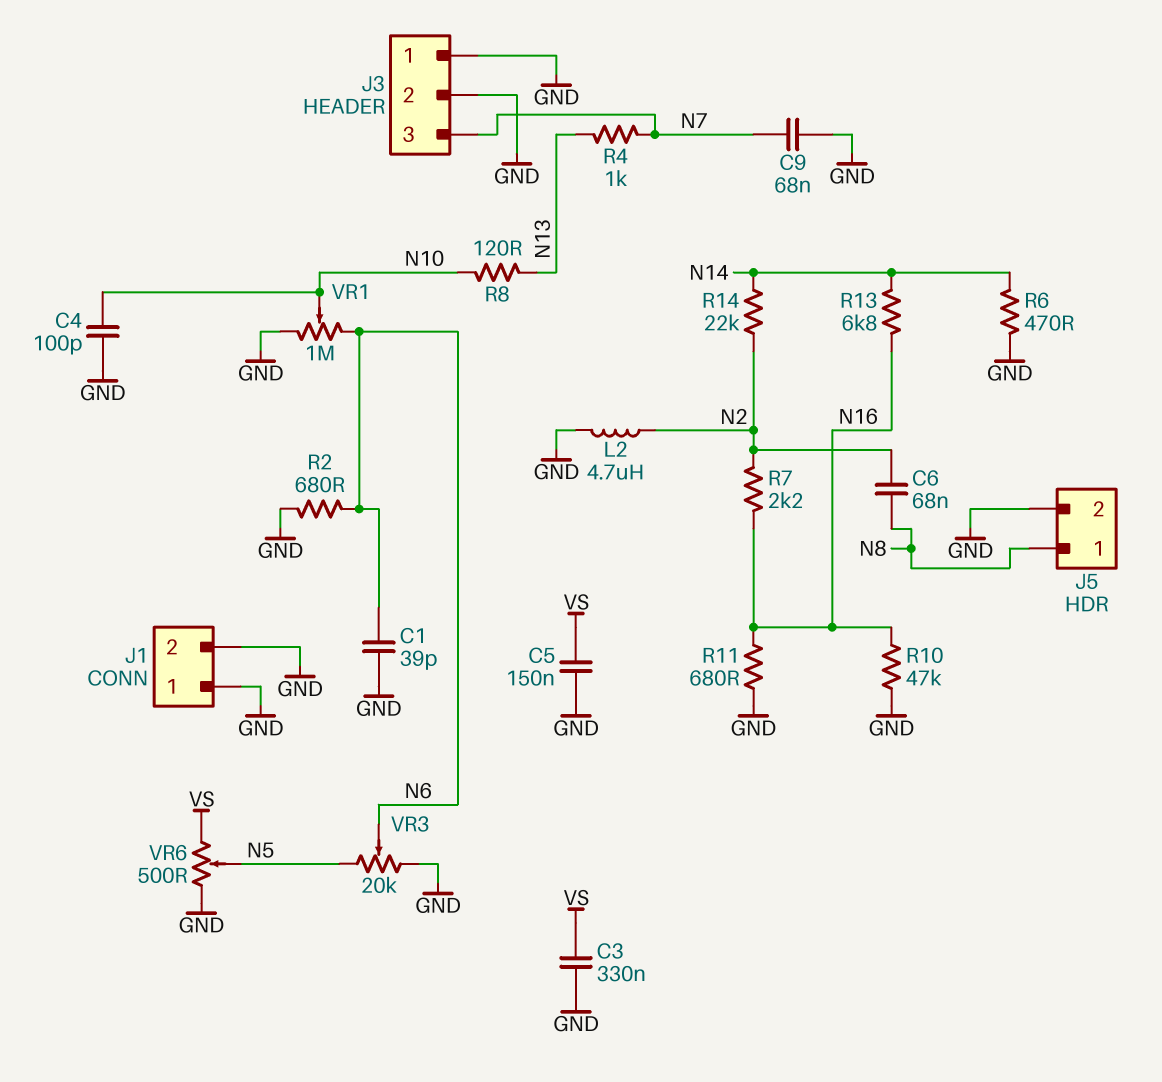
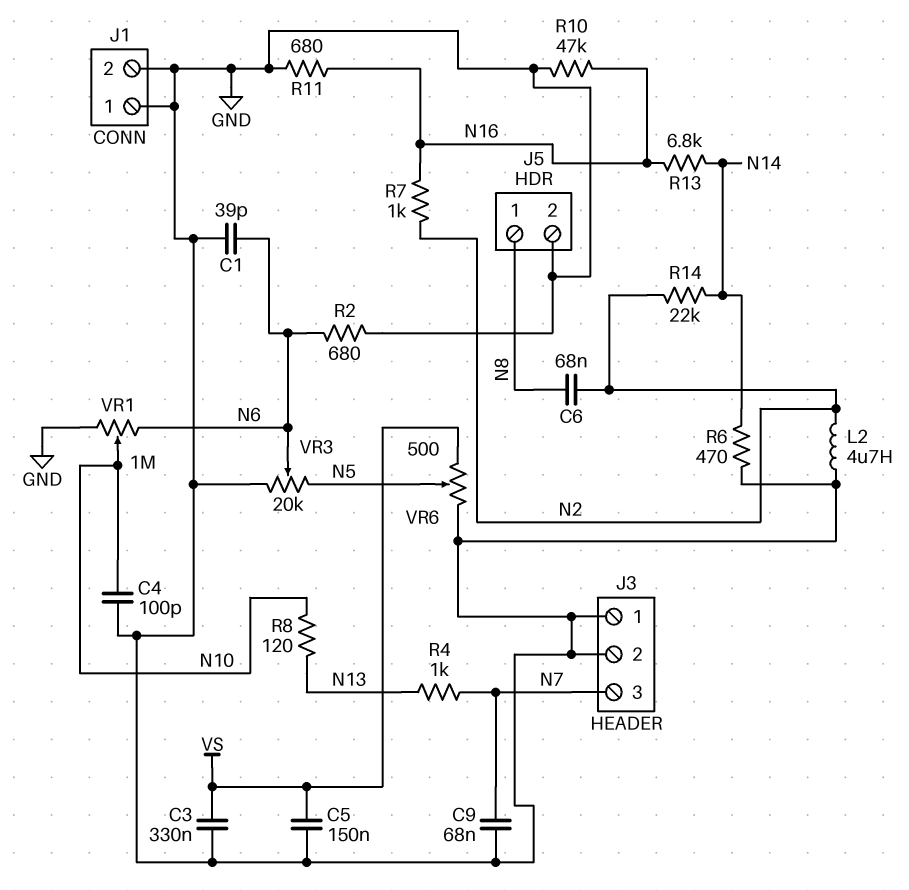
R7: 2.2k (N2, N16) -> 1k (N2, N16)

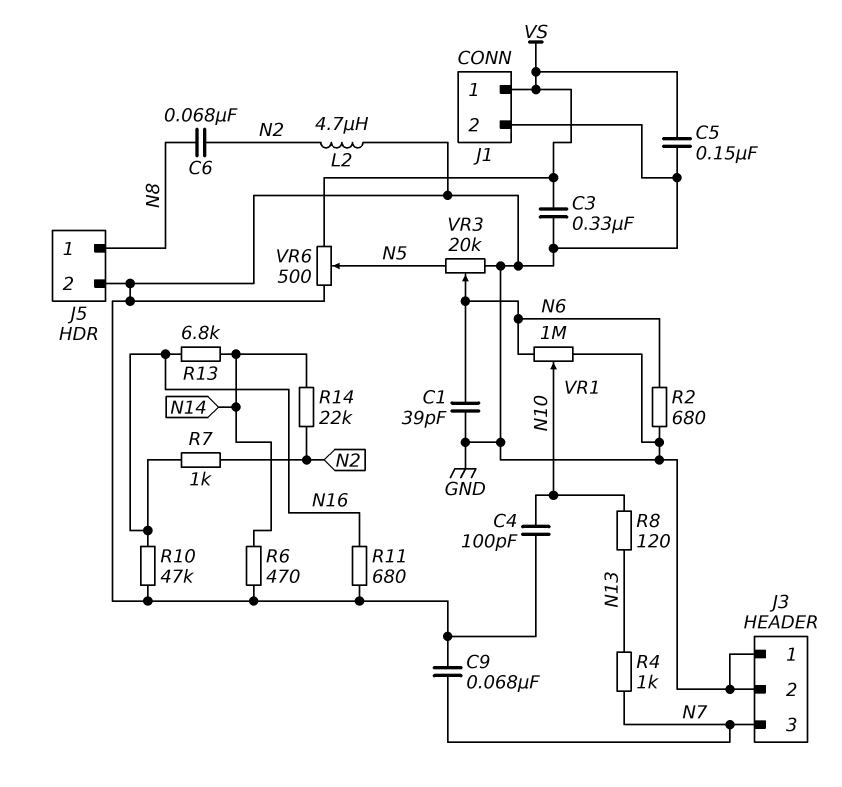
J1 pin 1: GND -> VS

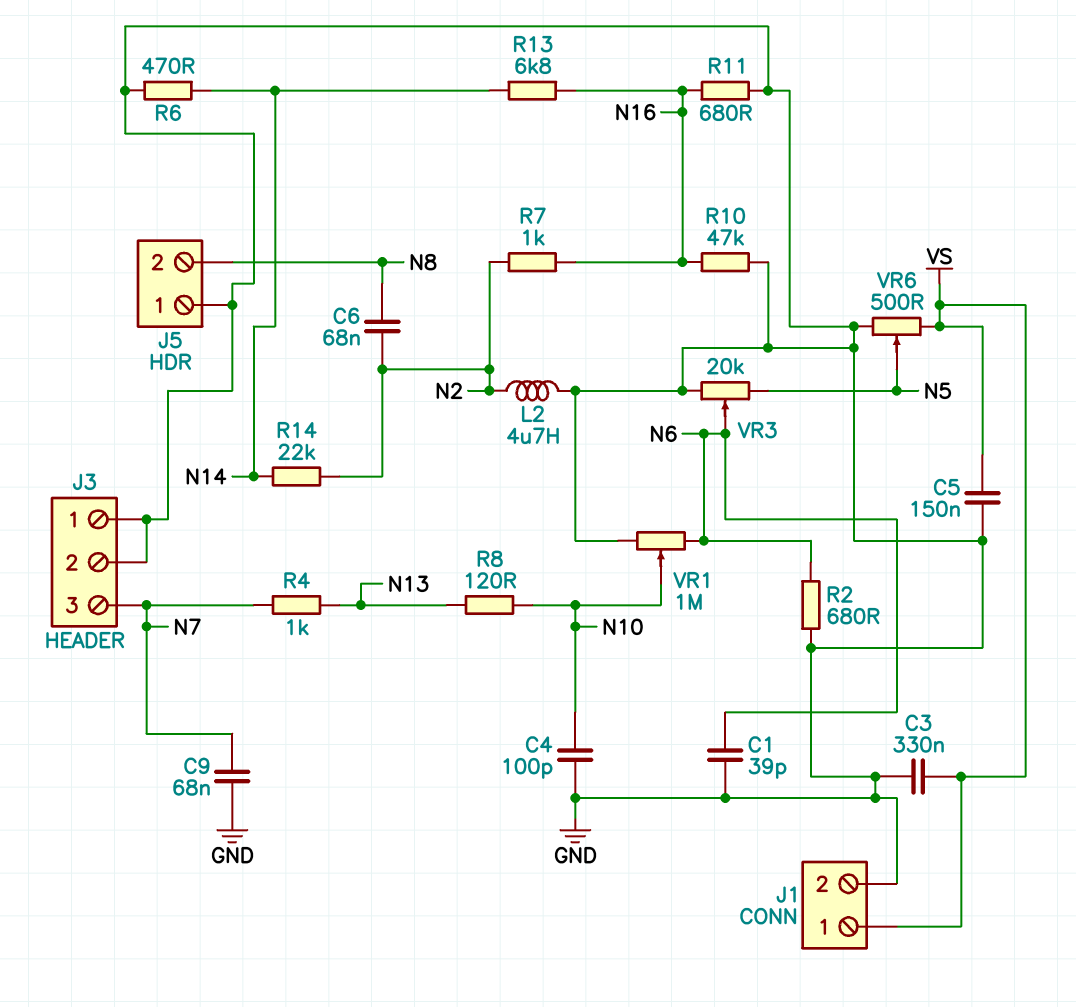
J5 pin 1: N8 -> GND
J5 pin 2: GND -> N8

